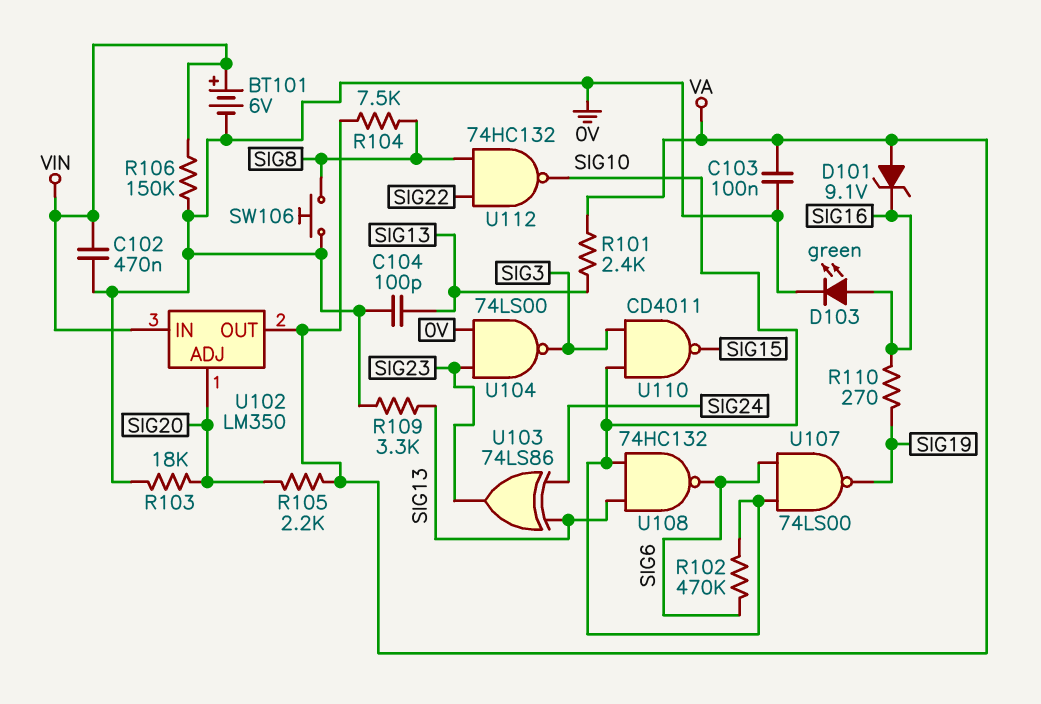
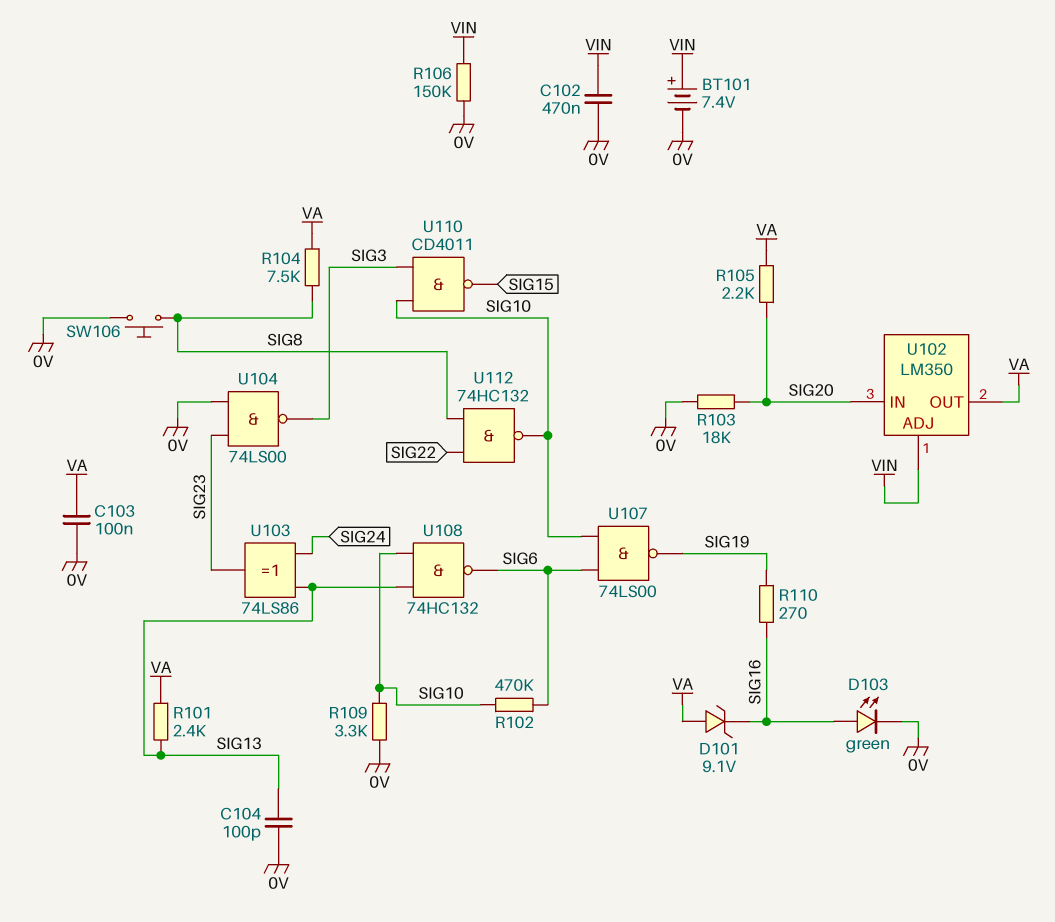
BT101: 6V (plus VIN, minus 0V) -> 7.4V (plus VIN, minus 0V)
R109: 3.3k (0V, SIG13) -> 3.3k (0V, SIG10)
U102 pin ADJ: SIG20 -> VIN
U102 pin IN: VIN -> SIG20

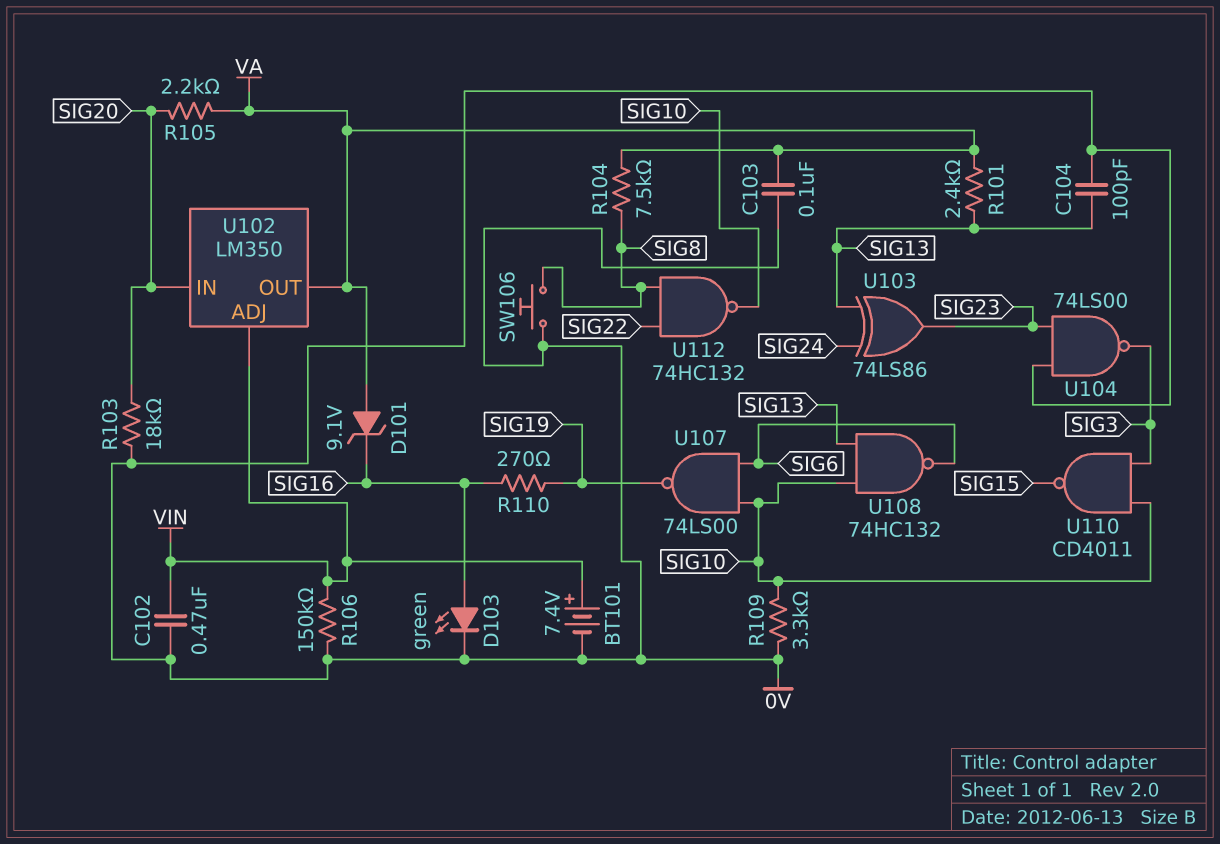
R102: 470k (SIG6, SIG10) -> none

